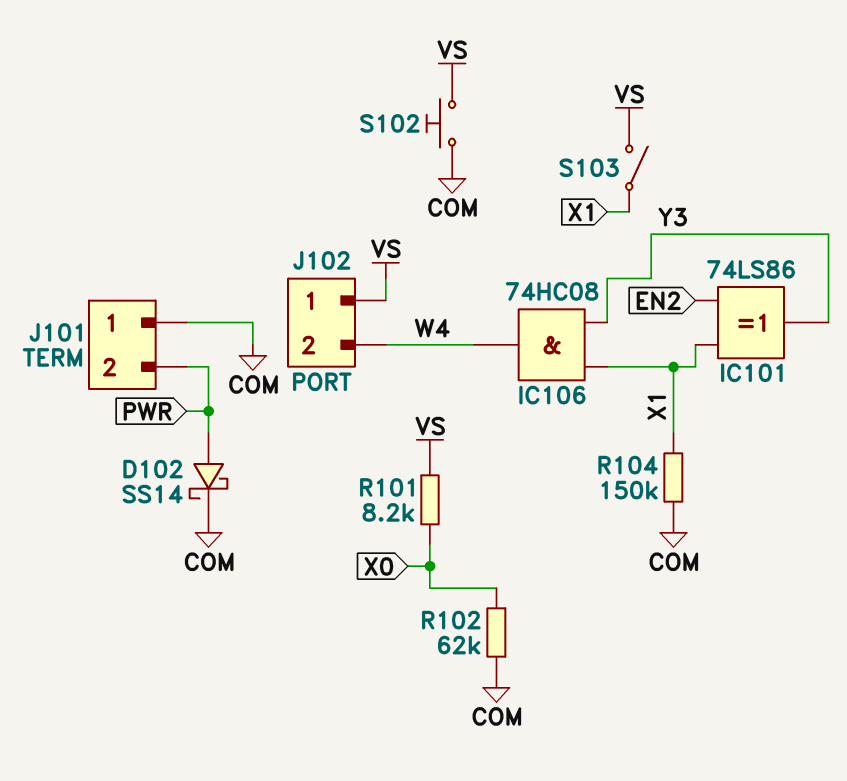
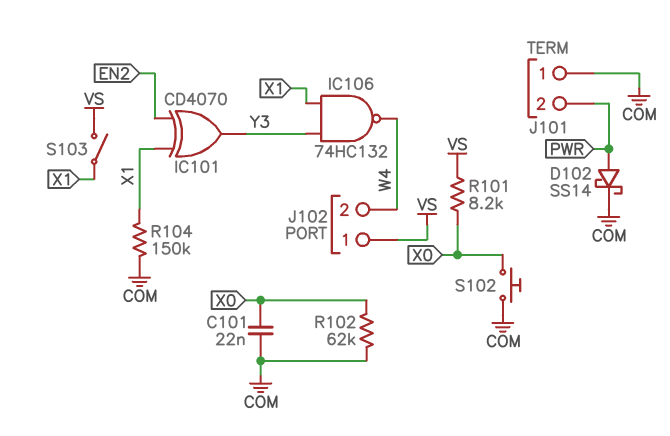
C101: none -> 22nF (COM, X0)
IC101: XOR 74LS86 (in EN2, in X1, out Y3) -> XOR CD4070 (in EN2, in X1, out Y3)
IC106: AND 74HC08 (in X1, in Y3, out W4) -> NAND 74HC132 (in X1, in Y3, out W4)
S102: button (COM, VS) -> button (COM, X0)

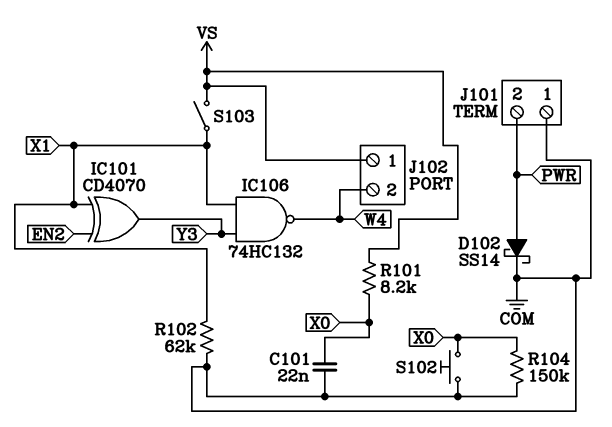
R102: 62k (COM, X0) -> 62k (COM, X1)
R104: 150k (COM, X1) -> 150k (COM, X0)

